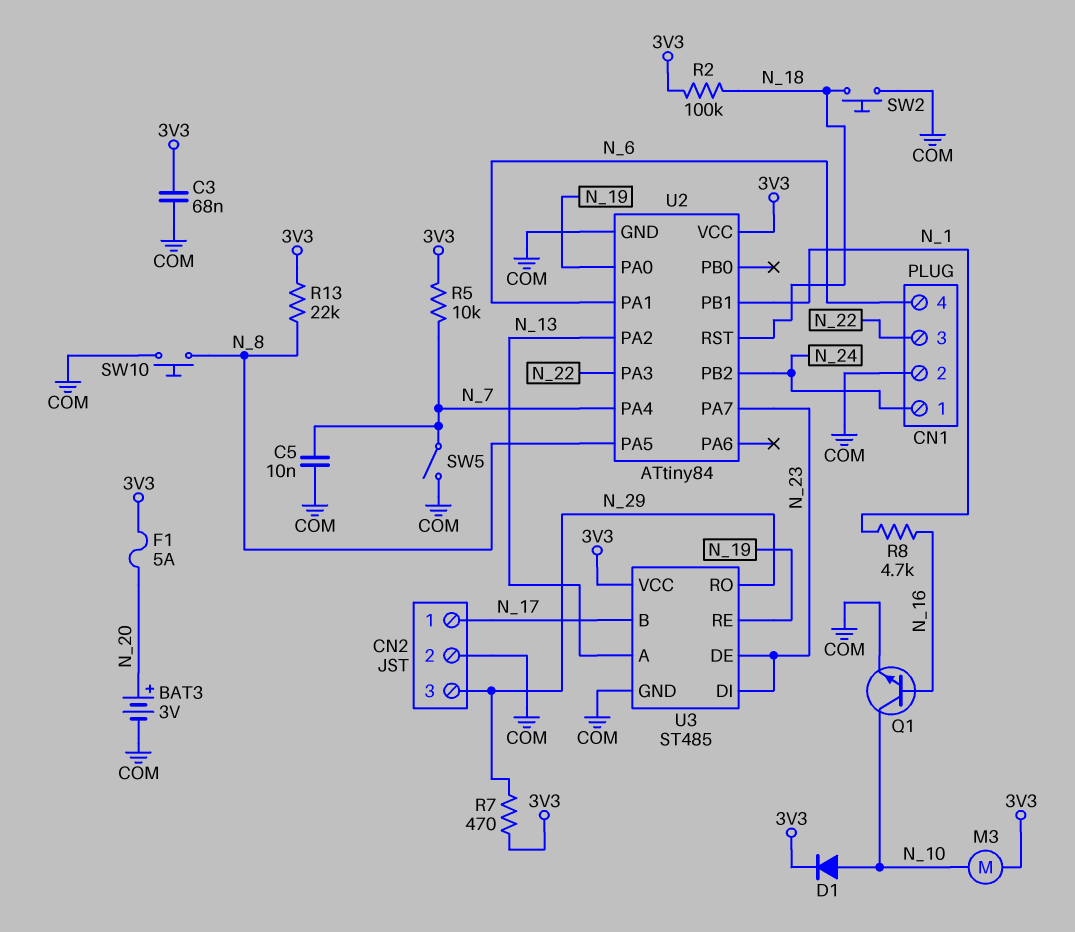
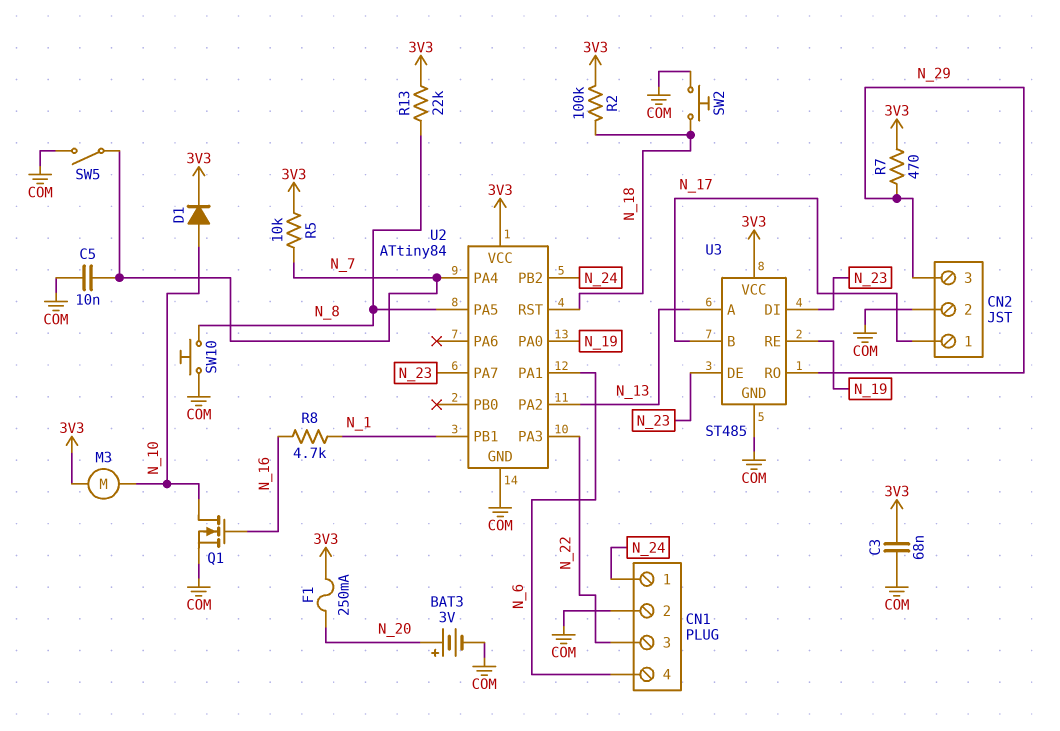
F1: 5A (3V3, N_20) -> 250mA (3V3, N_20)
Q1: NPN (B N_16, C N_10, E COM) -> NMOS (G N_16, D N_10, S COM)

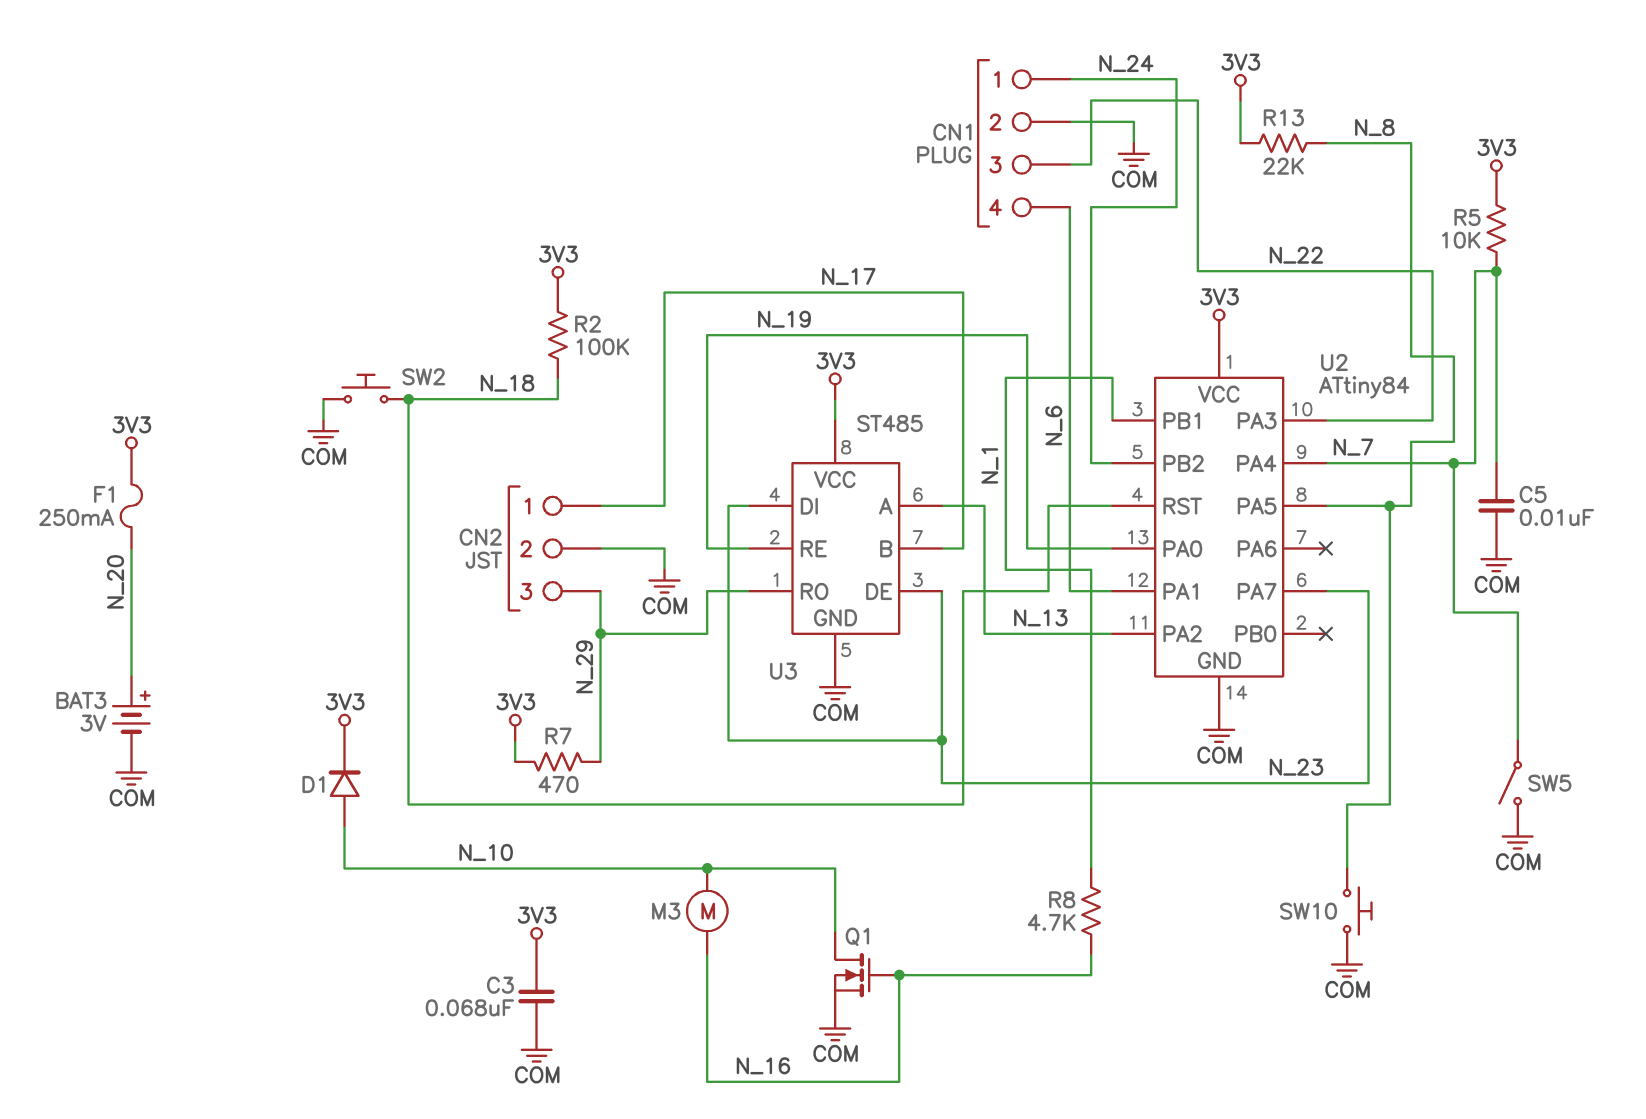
M3: motor (3V3, N_10) -> motor (N_10, N_16)

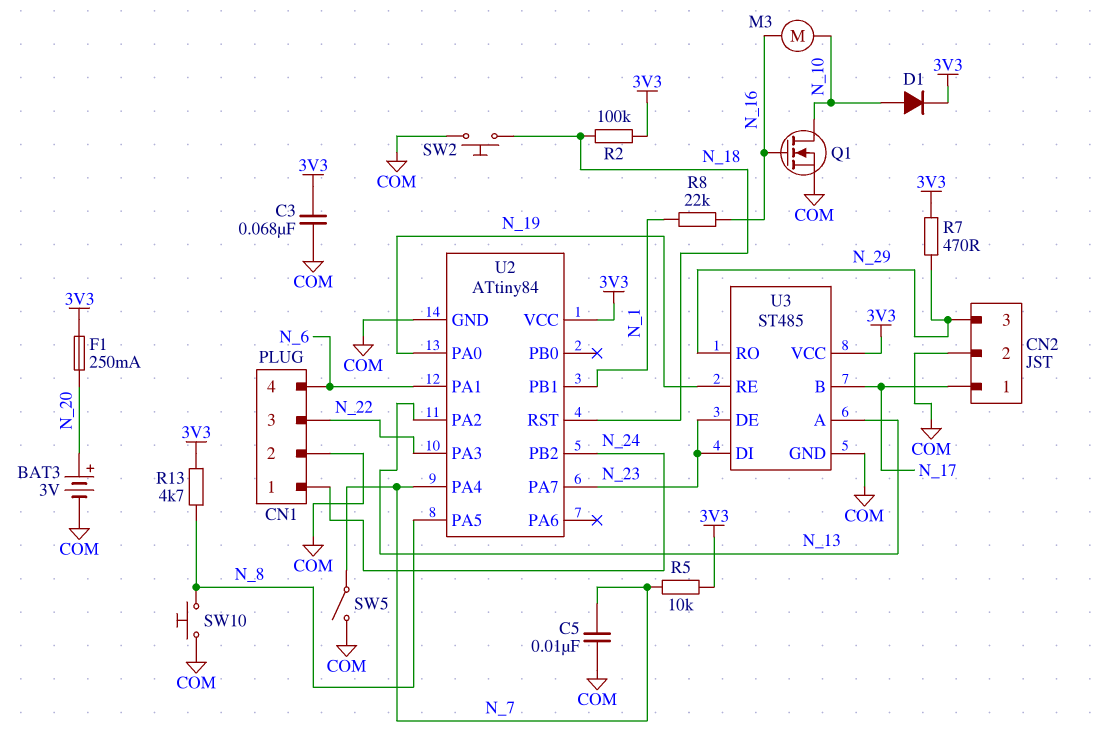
R8: 4.7k (N_1, N_16) -> 22k (N_1, N_16)
R13: 22k (3V3, N_8) -> 4.7k (3V3, N_8)

